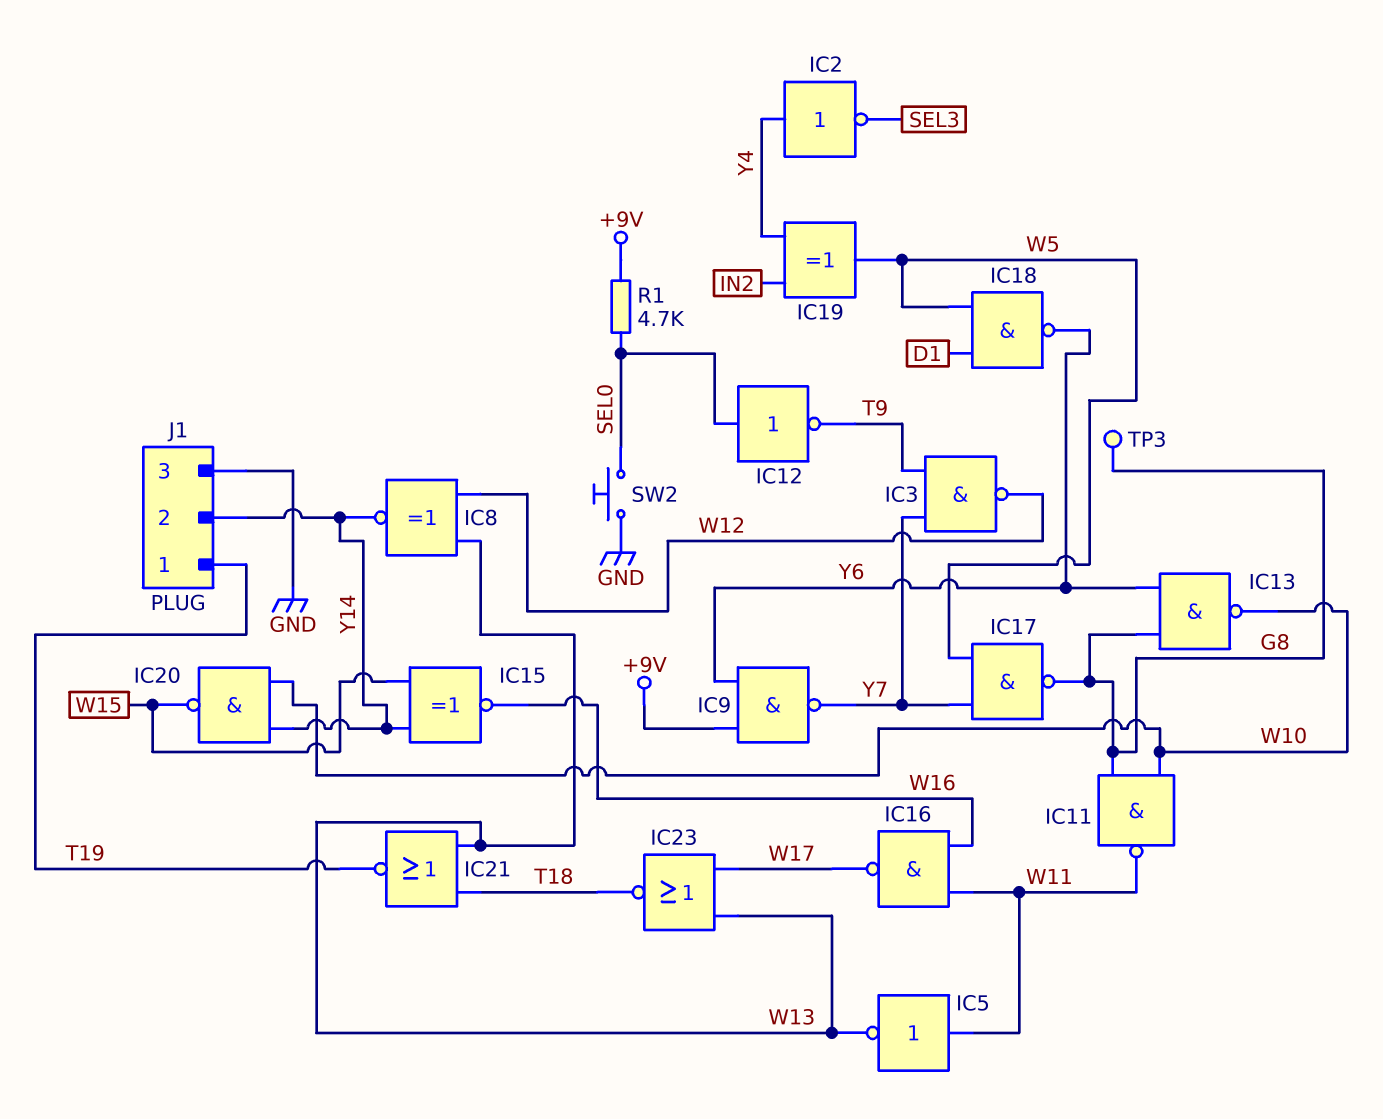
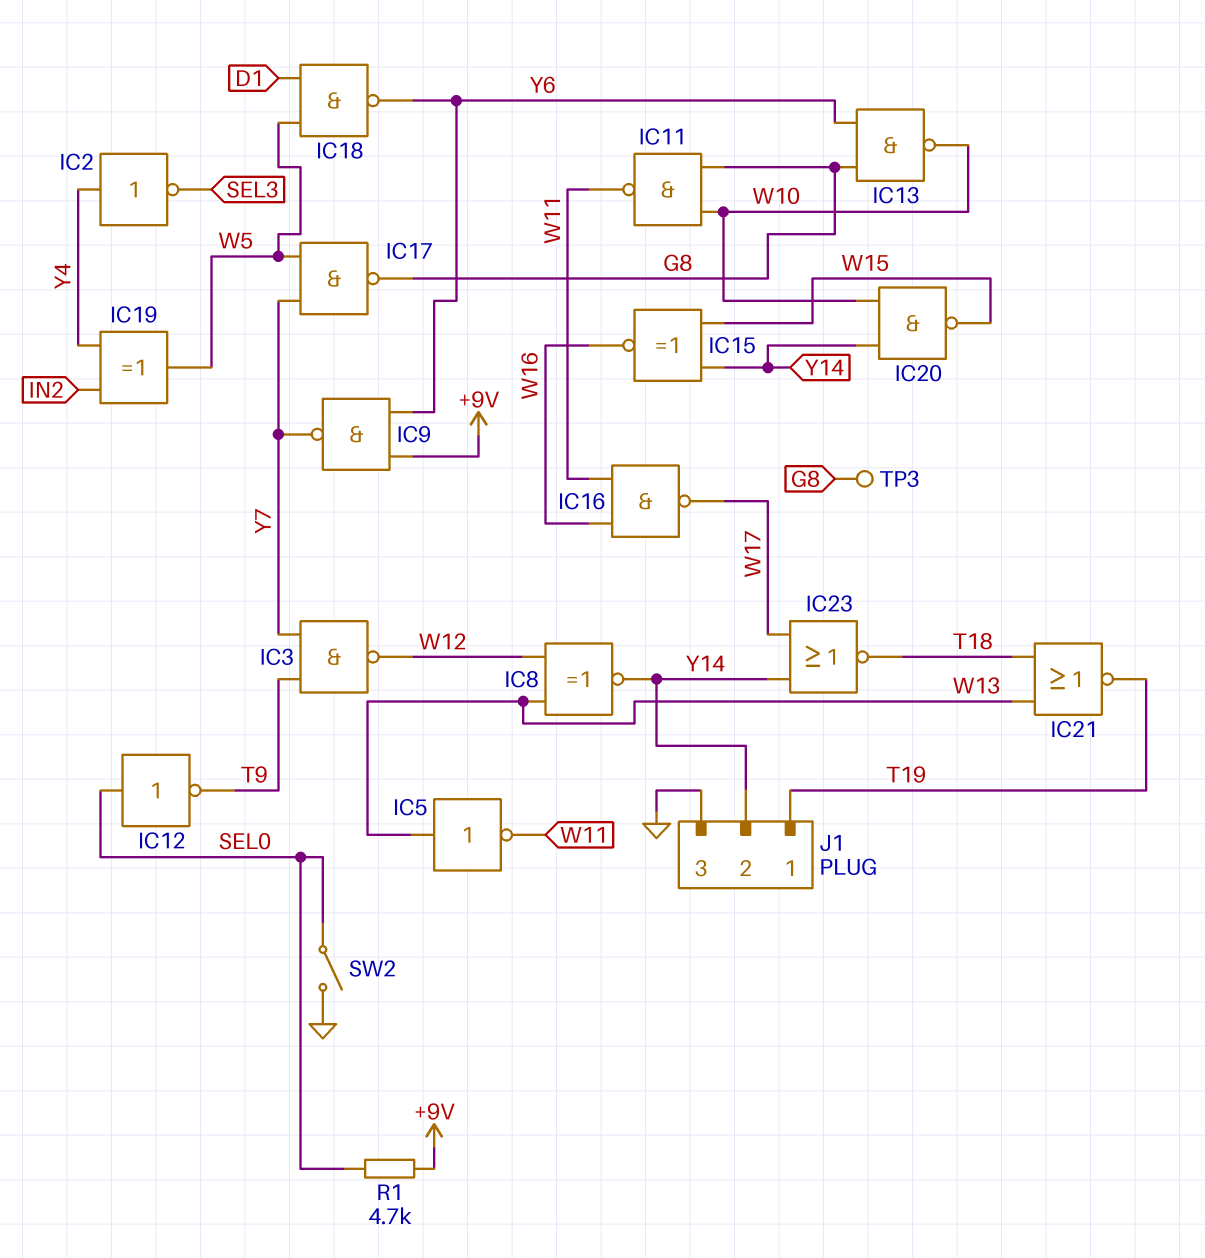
IC5: NOT (in W11, out W13) -> NOT (in W13, out W11)
IC23: NOR (in W13, in W17, out T18) -> NOR (in W17, in Y14, out T18)
SW2: button (GND, SEL0) -> switch (GND, SEL0)

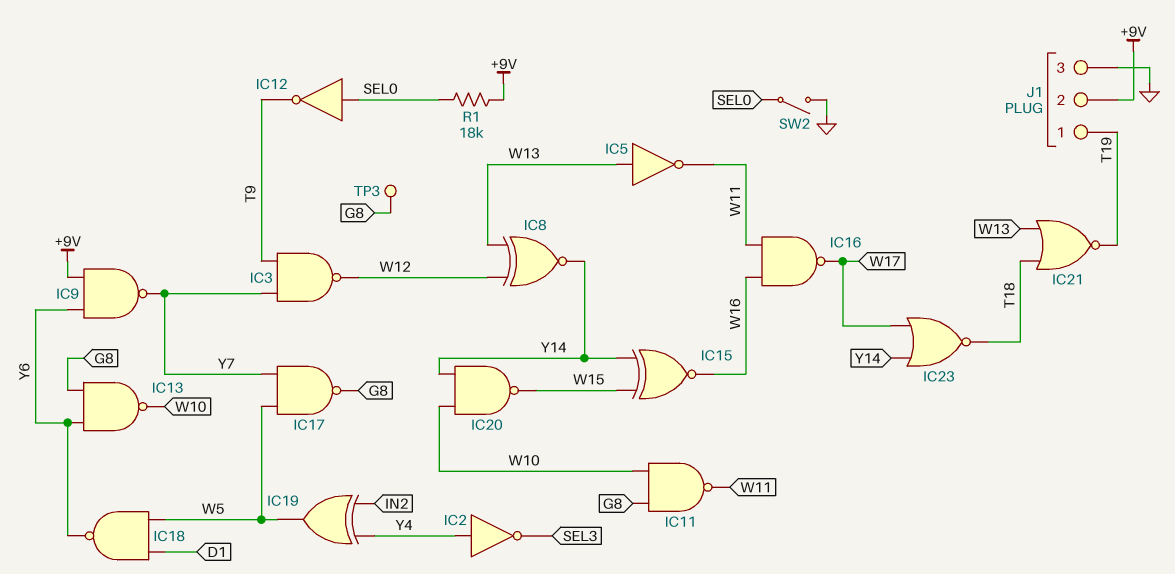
J1 pin 2: Y14 -> +9V
R1: 4.7k (+9V, SEL0) -> 18k (+9V, SEL0)

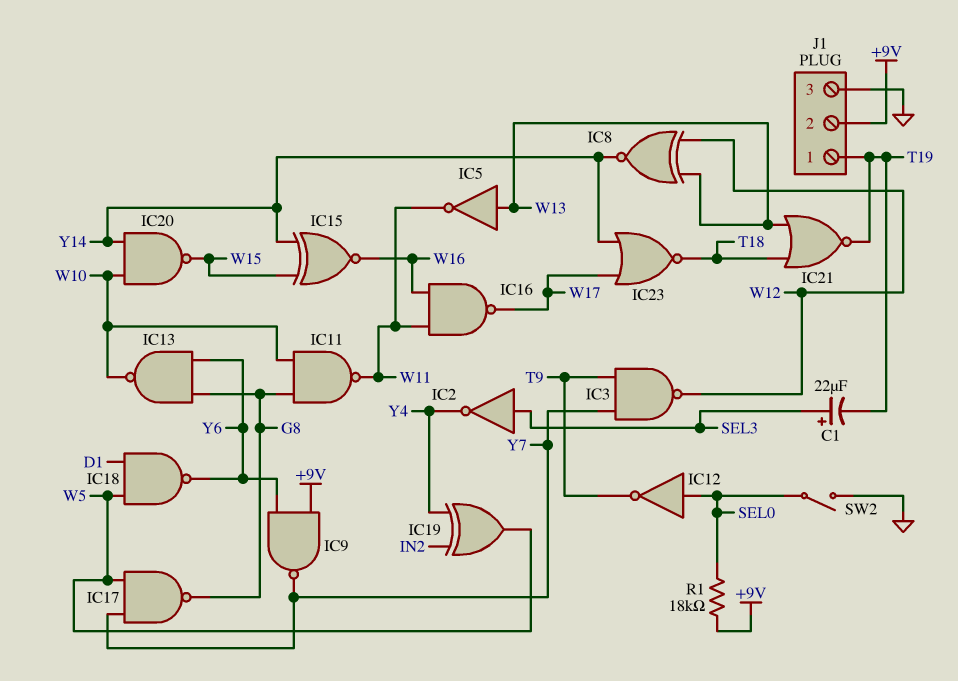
C1: none -> 22uF (plus SEL3, minus T19)
IC2: NOT (in Y4, out SEL3) -> NOT (in SEL3, out Y4)
TP3: test point (G8) -> none

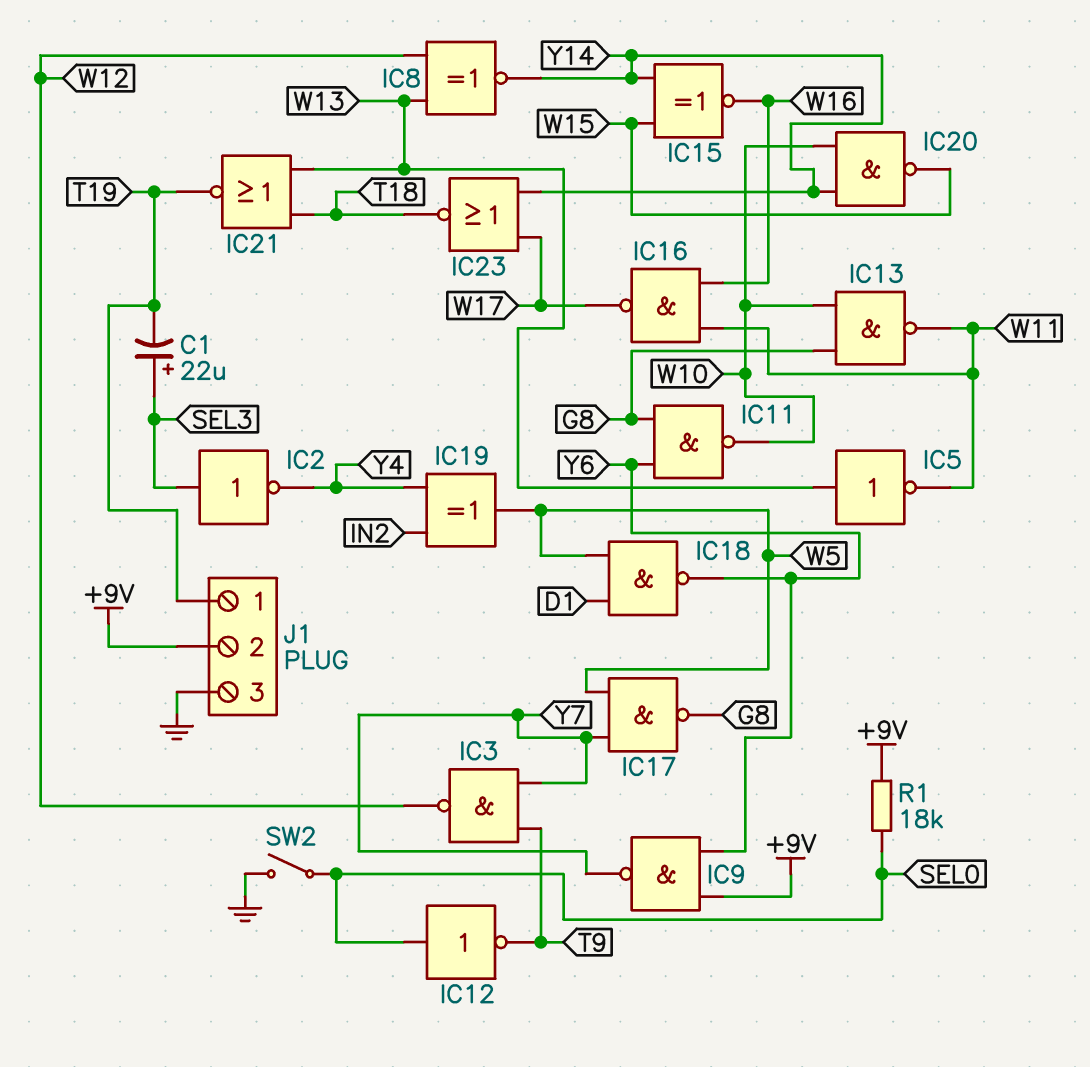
IC11: NAND (in G8, in W10, out W11) -> NAND (in G8, in Y6, out W10)
IC13: NAND (in G8, in Y6, out W10) -> NAND (in G8, in W10, out W11)

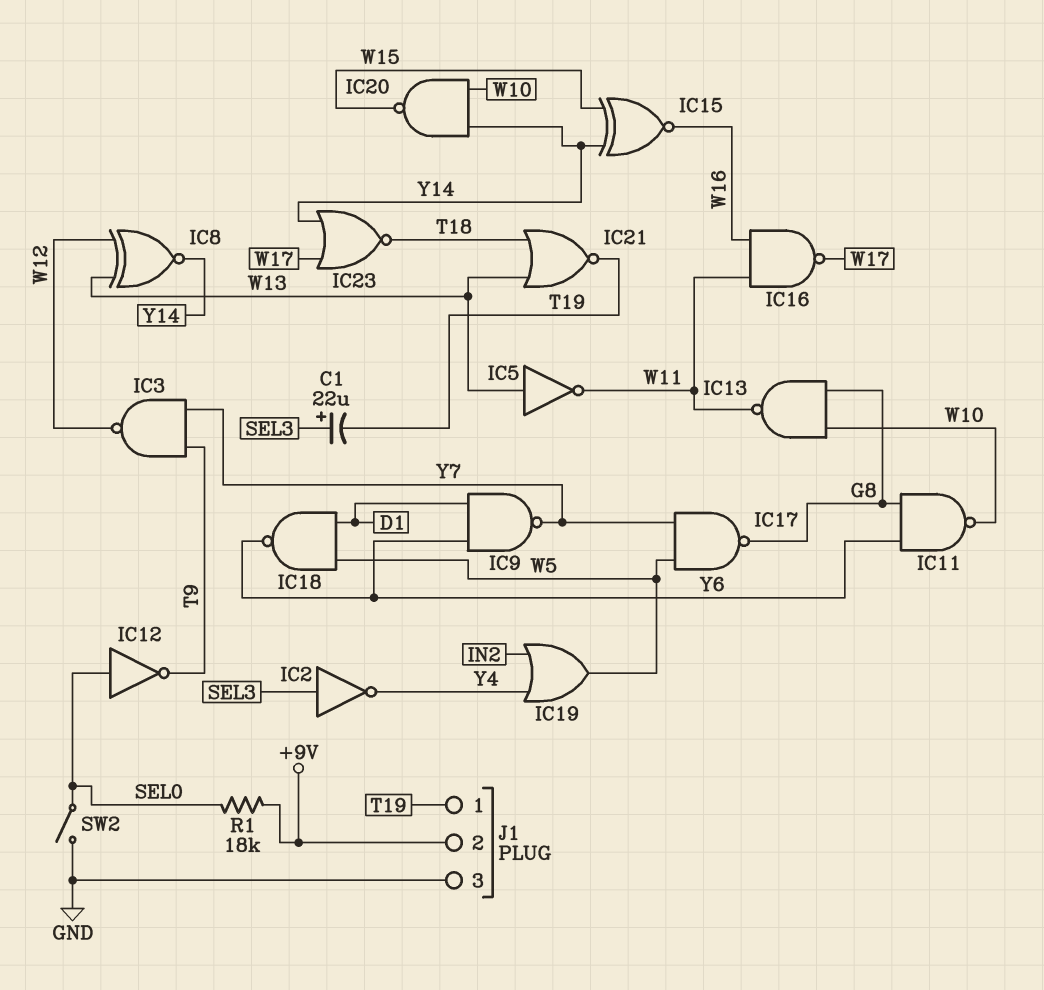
IC9: NAND (in +9V, in Y6, out Y7) -> NAND (in D1, in Y6, out Y7)
IC19: XOR (in IN2, in Y4, out W5) -> OR (in IN2, in Y4, out W5)

